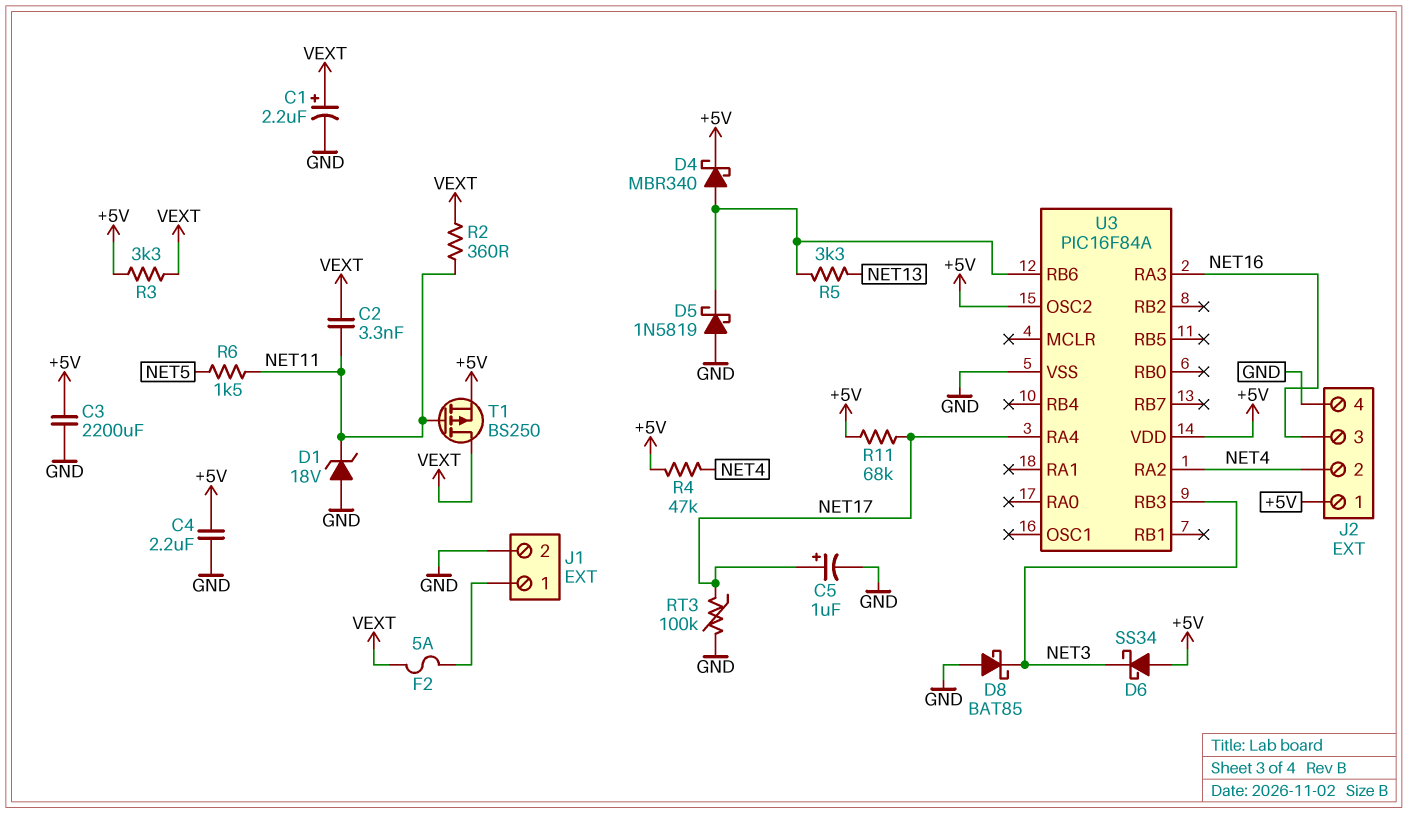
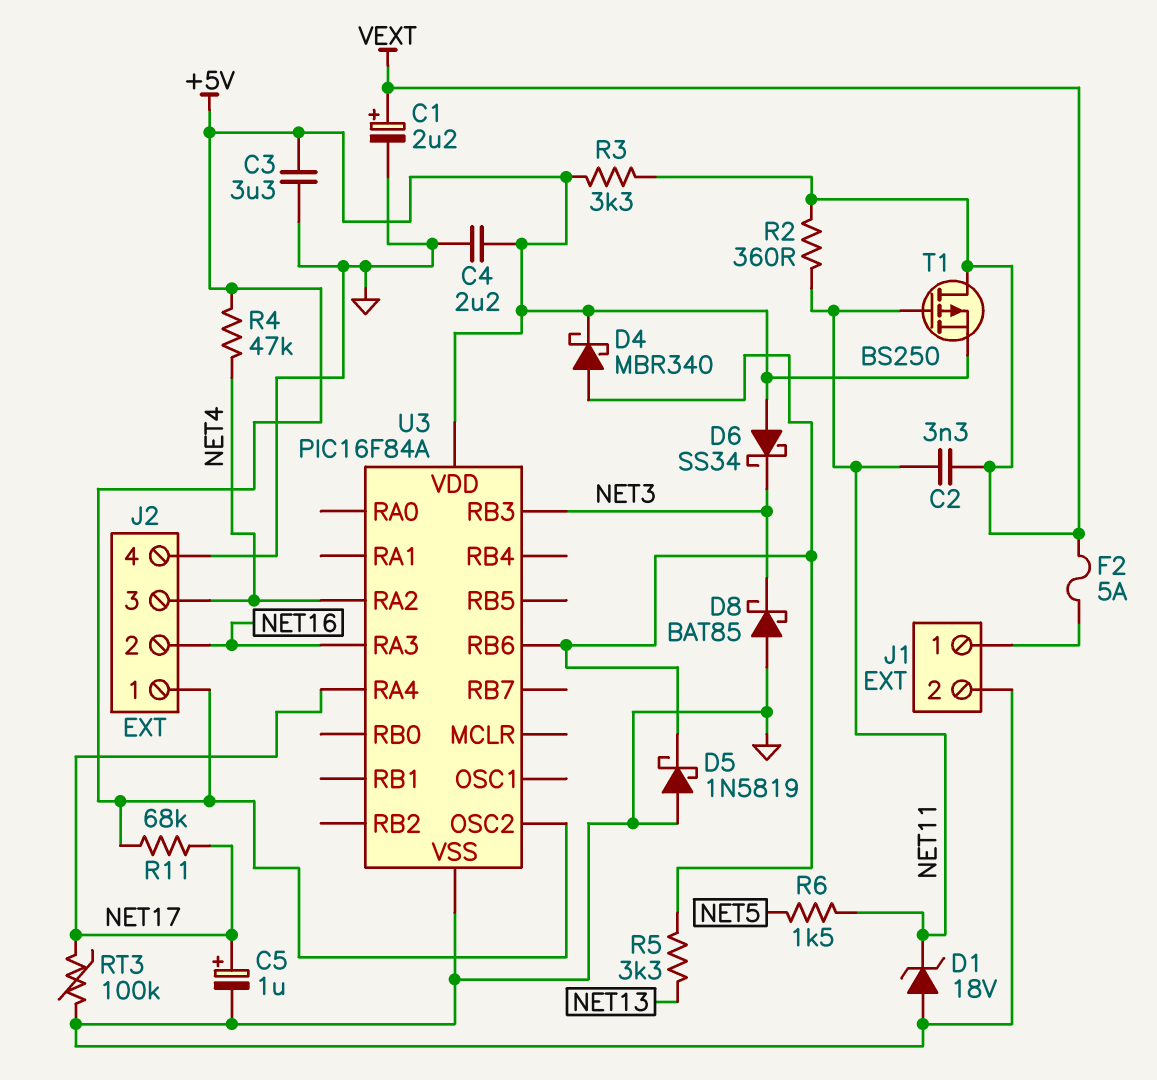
C3: 2200uF (+5V, GND) -> 3.3uF (+5V, GND)
J2 pin 2: NET4 -> NET16
J2 pin 3: NET16 -> NET4

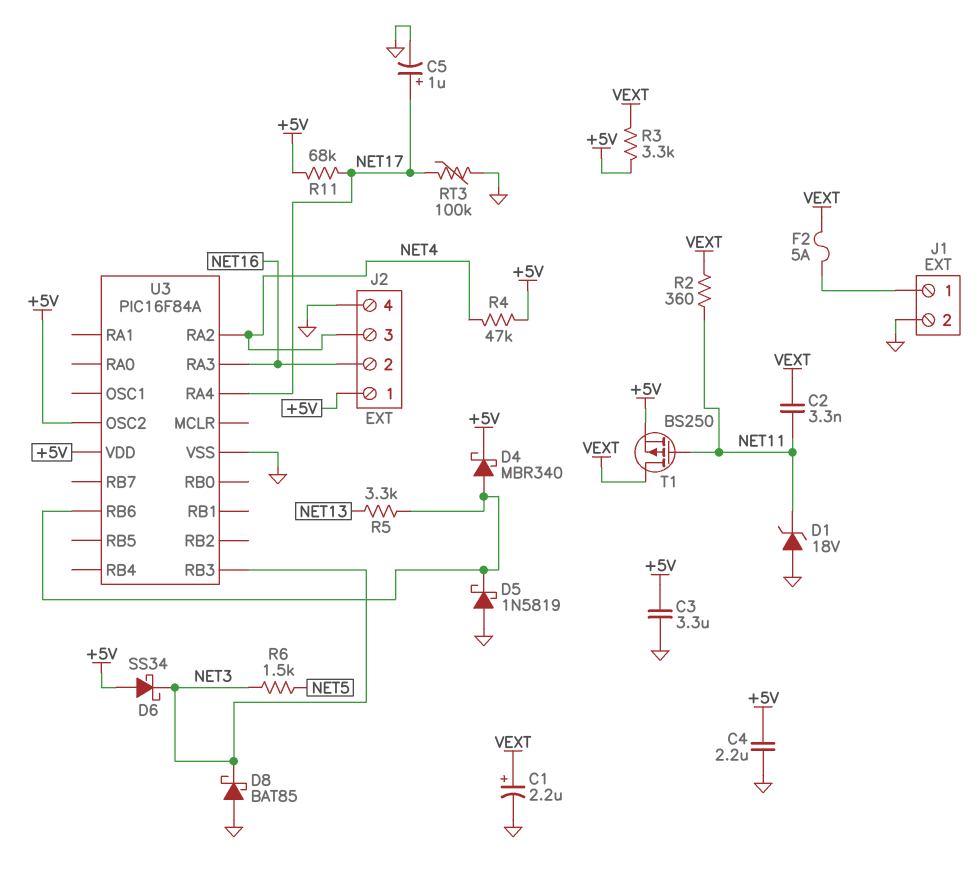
R6: 1.5k (NET5, NET11) -> 1.5k (NET3, NET5)

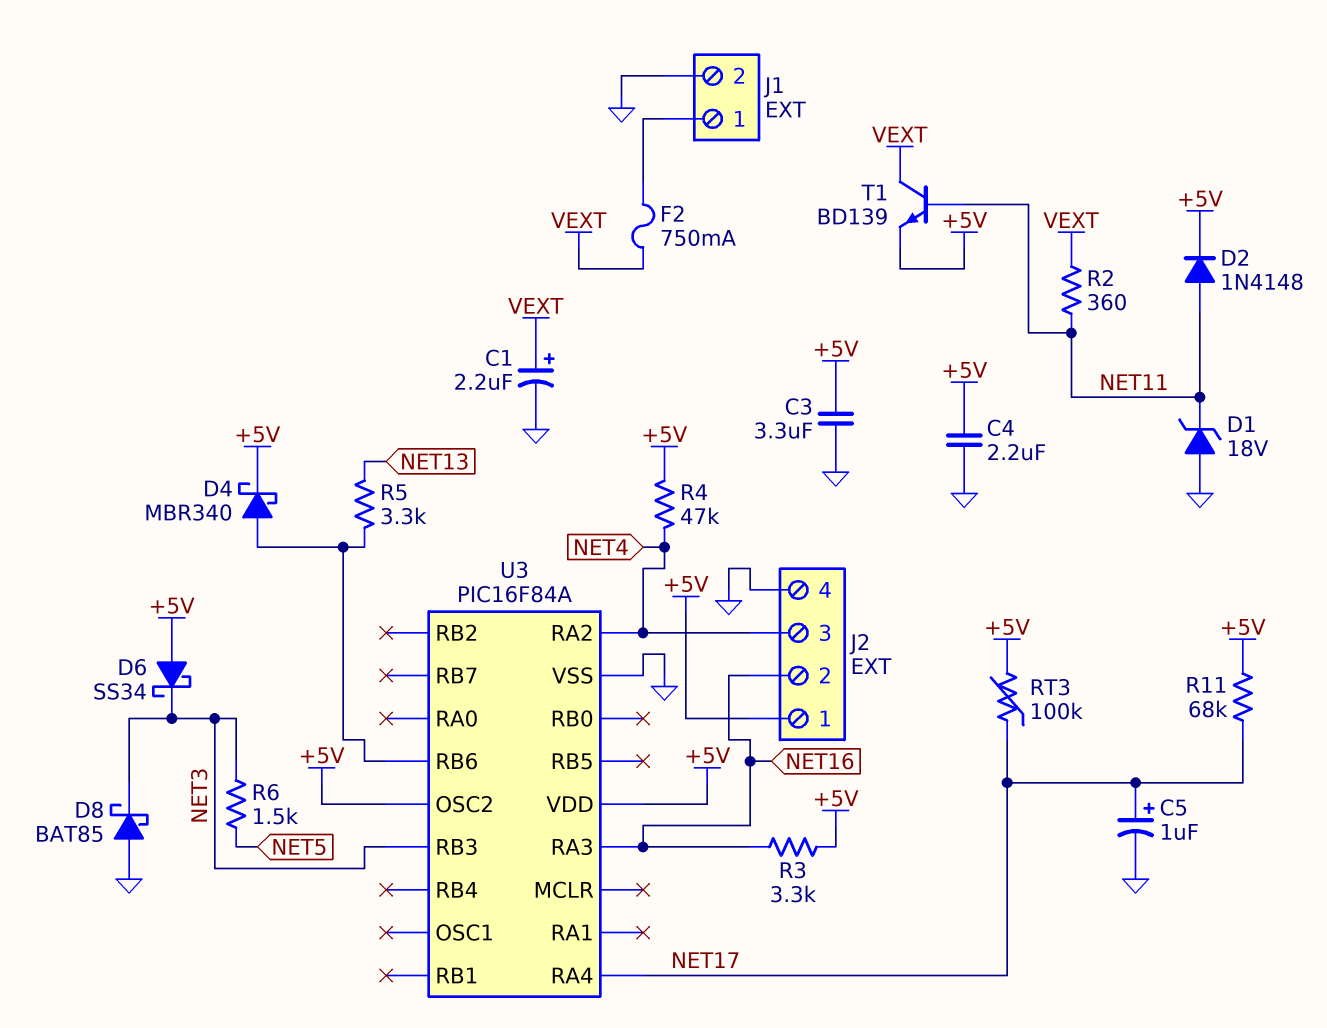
C2: 3.3nF (NET11, VEXT) -> none
D2: none -> diode 1N4148 (A NET11, K +5V)
D5: schottky 1N5819 (A GND, K U3/RB6) -> none
F2: 5A (J1/1, VEXT) -> 750mA (J1/1, VEXT)
R3: 3.3k (+5V, VEXT) -> 3.3k (+5V, NET16)
RT3: 100k (GND, NET17) -> 100k (+5V, NET17)
T1: PMOS BS250 (G NET11, D VEXT, S +5V) -> NPN BD139 (B NET11, C VEXT, E +5V)

